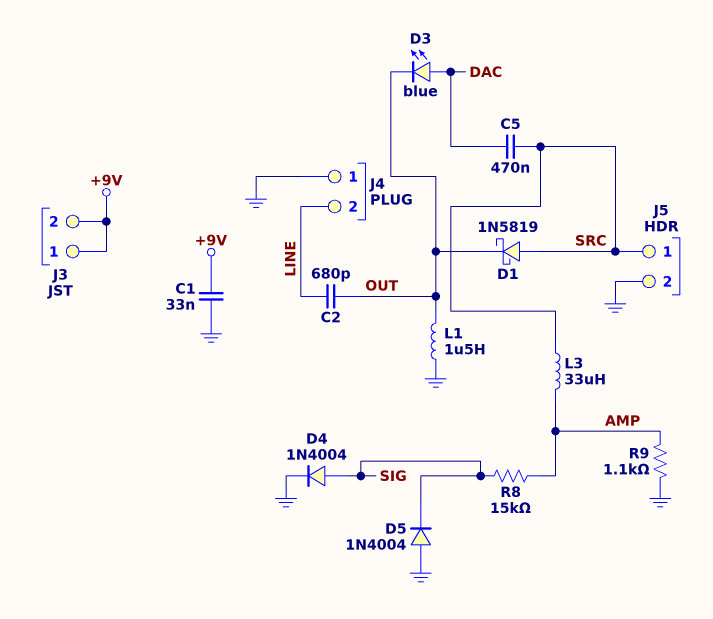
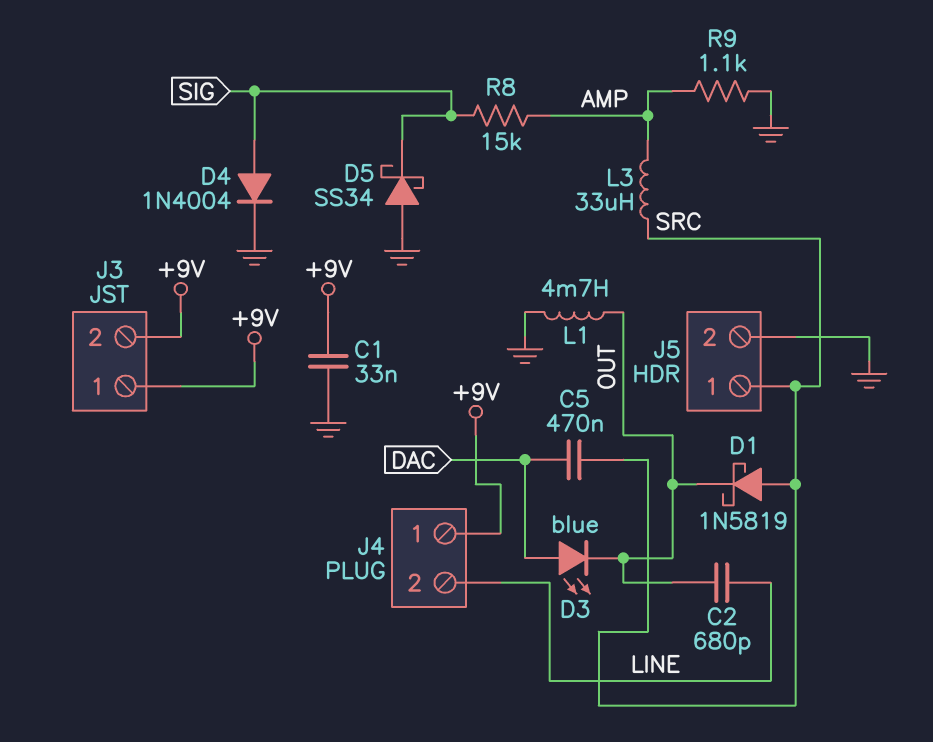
D5: diode 1N4004 (A GND, K SIG) -> schottky SS34 (A GND, K SIG)
J4 pin 1: GND -> +9V
L1: 1.5uH (GND, OUT) -> 4.7mH (GND, OUT)

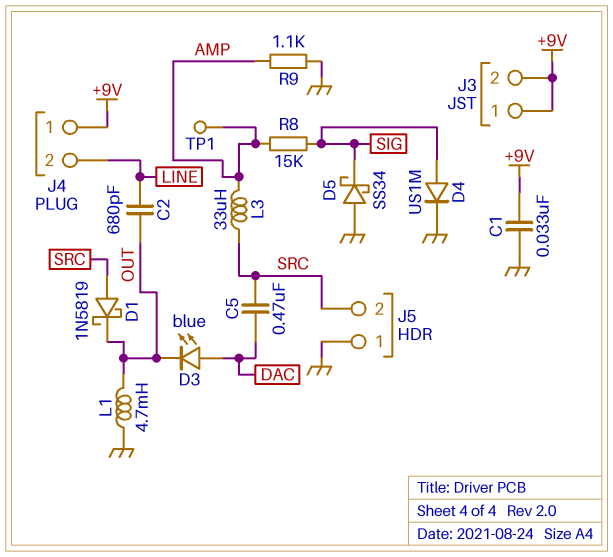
D4: diode 1N4004 (A SIG, K GND) -> diode US1M (A SIG, K GND)
J5 pin 1: SRC -> GND
J5 pin 2: GND -> SRC
TP1: none -> test point (AMP)

